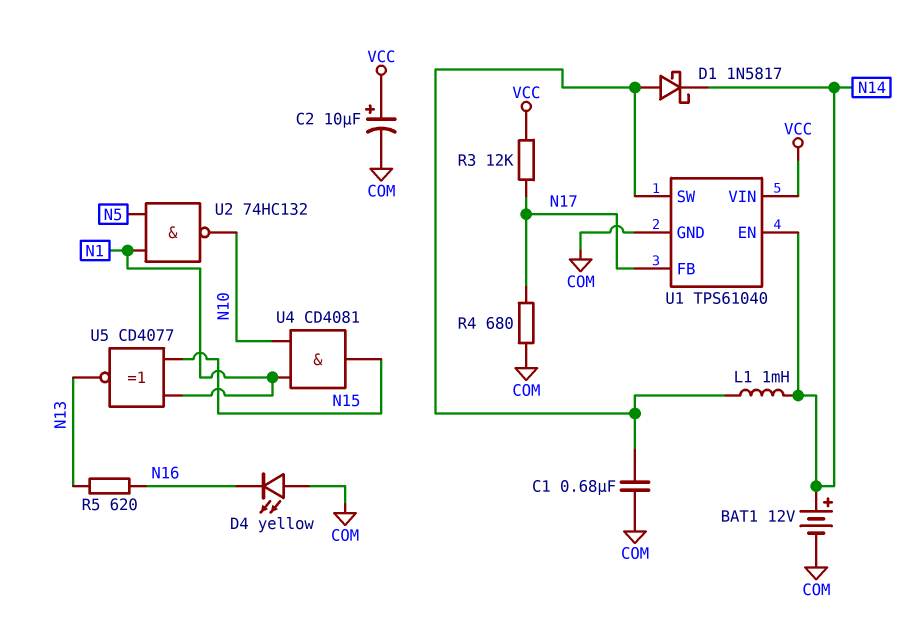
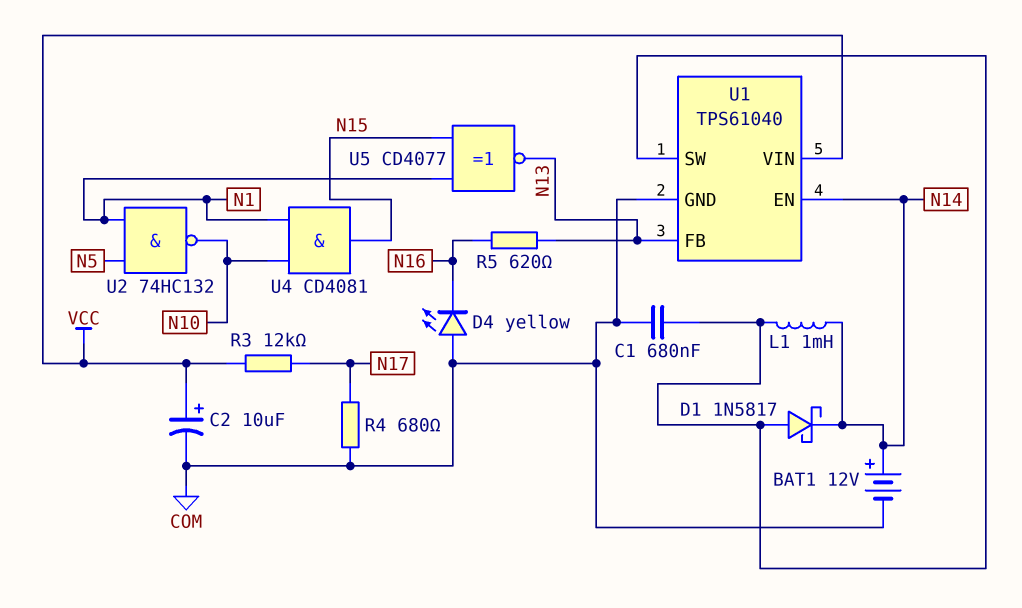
U1 pin FB: N17 -> N13

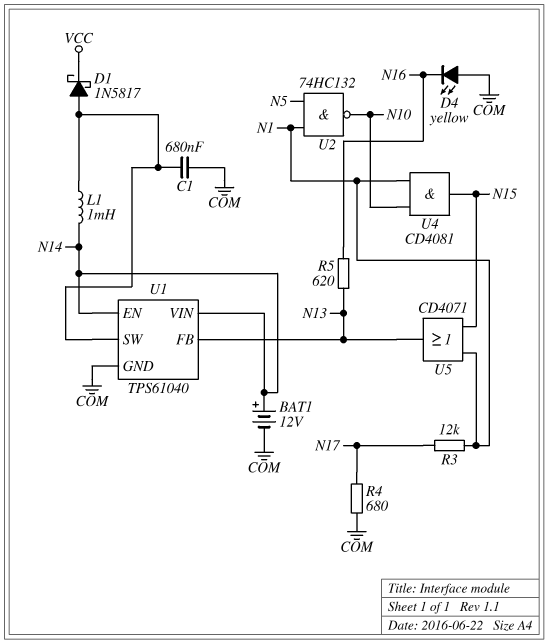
C2: 10uF (plus VCC, minus COM) -> none
D1: schottky 1N5817 (A U1/SW, K N14) -> schottky 1N5817 (A U1/SW, K VCC)
R3: 12k (N17, VCC) -> 12k (N1, N17)
U1 pin VIN: VCC -> N14
U5: XNOR CD4077 (in N1, in N15, out N13) -> OR CD4071 (in N1, in N15, out N13)

